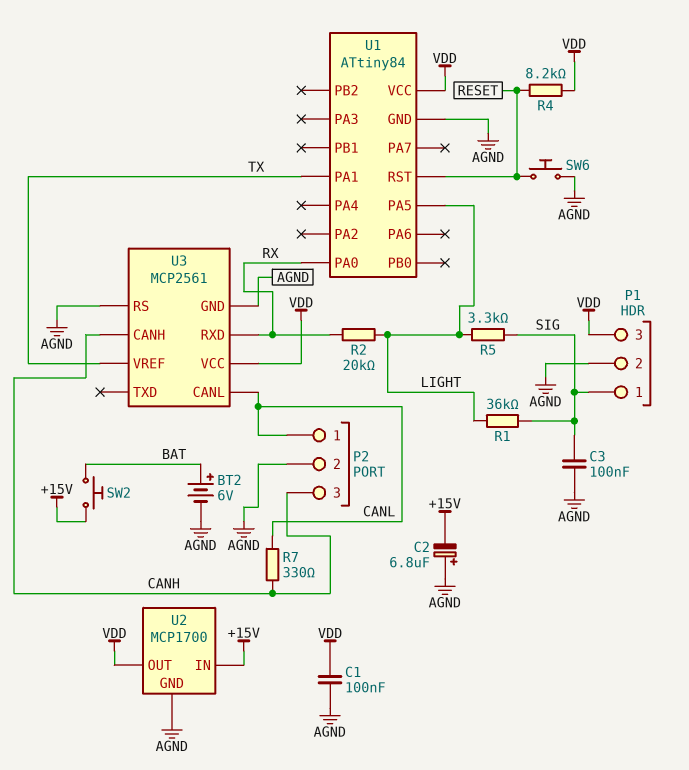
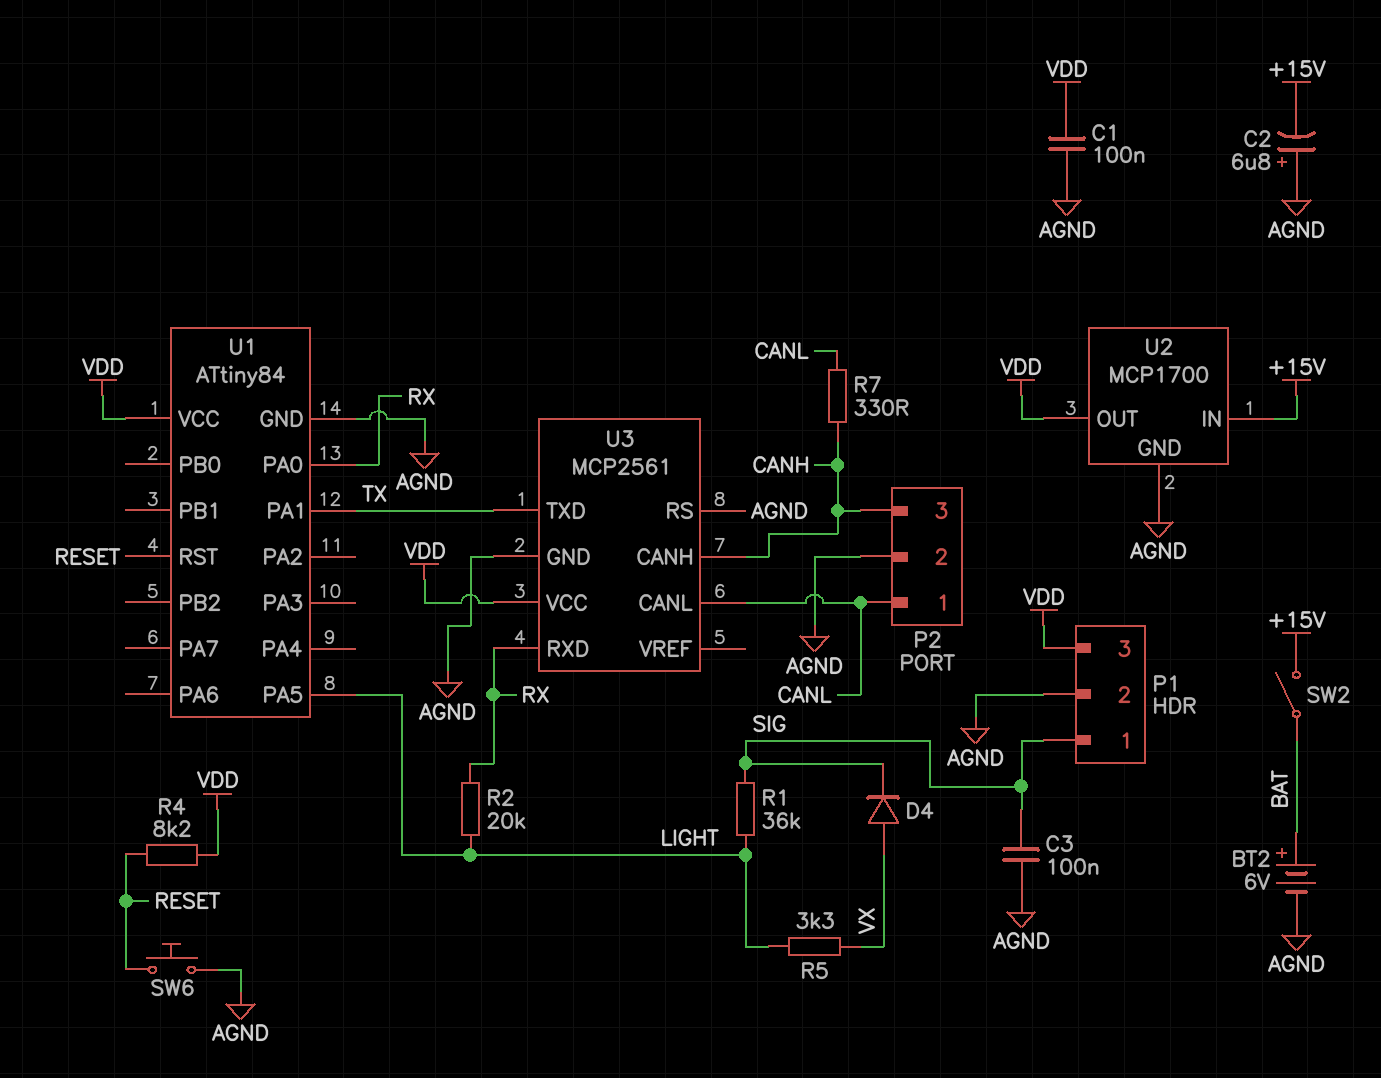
D4: none -> diode (A VX, K SIG)
R5: 3.3k (LIGHT, SIG) -> 3.3k (LIGHT, VX)
SW2: button (+15V, BAT) -> switch (+15V, BAT)
U3 pin TXD: none -> TX
U3 pin VREF: TX -> none

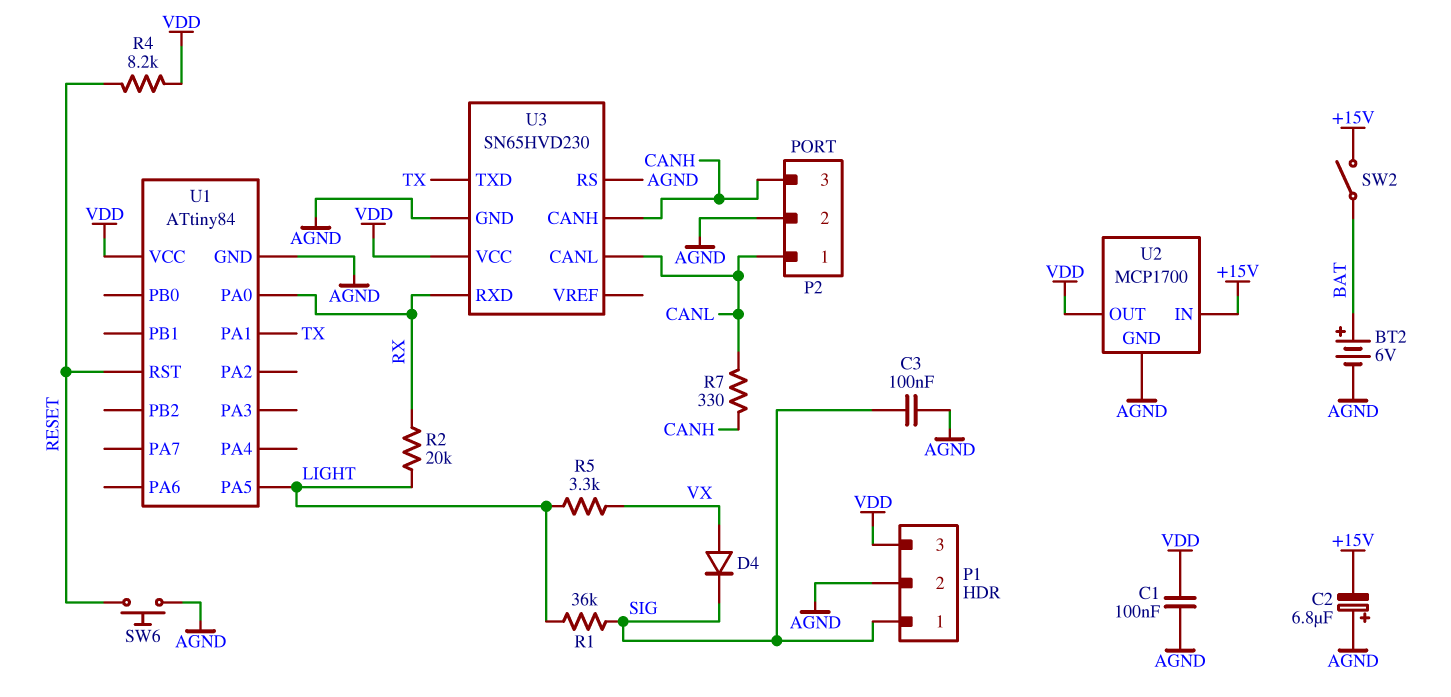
U3: MCP2561 -> SN65HVD230

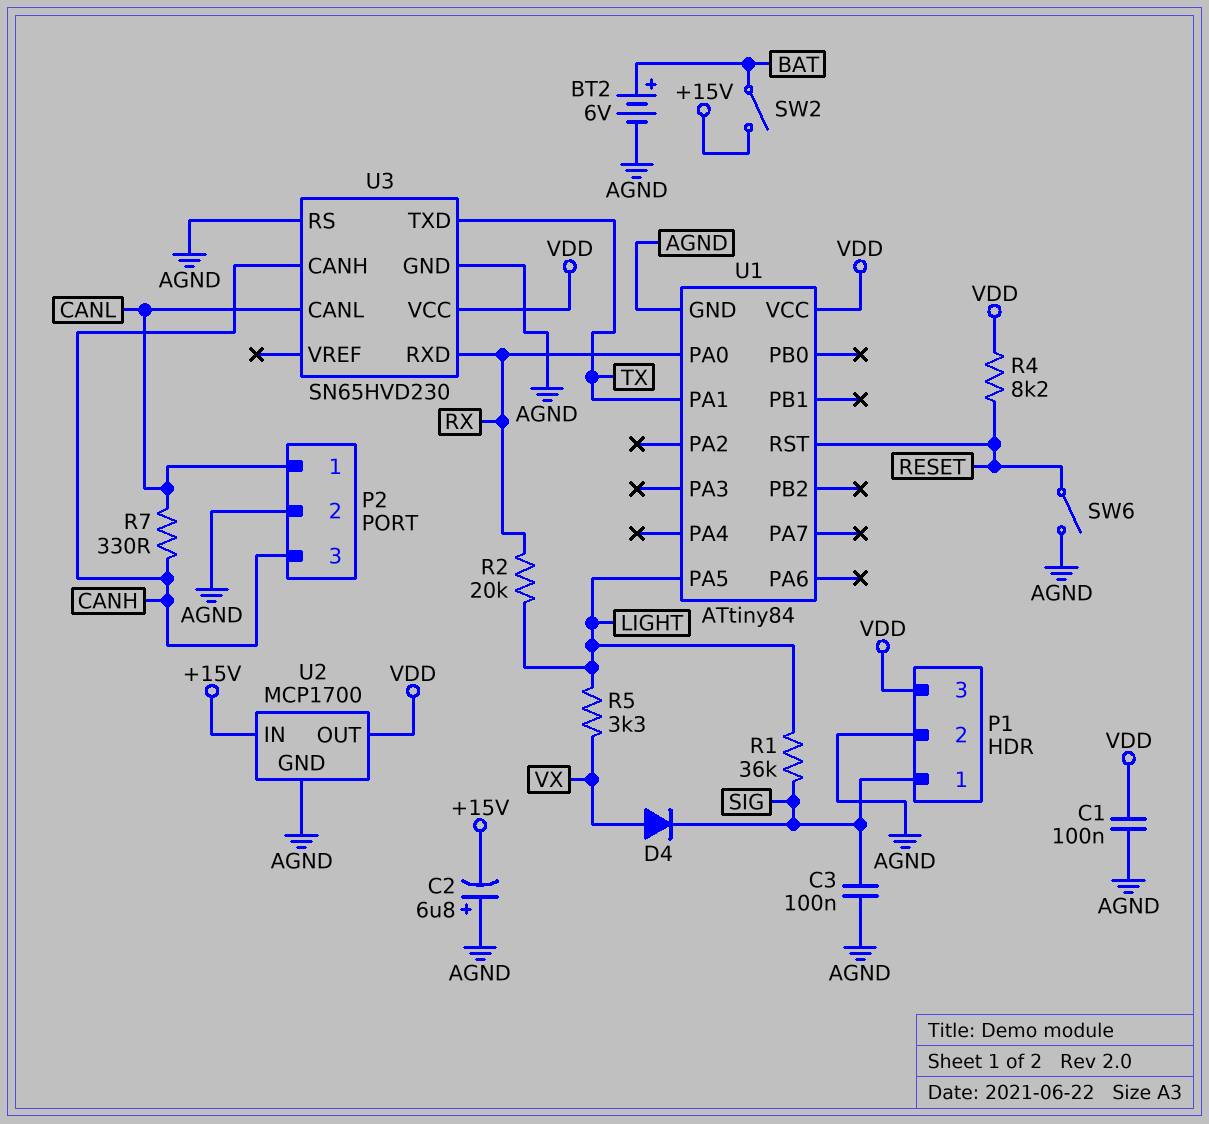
SW6: button (AGND, RESET) -> switch (AGND, RESET)

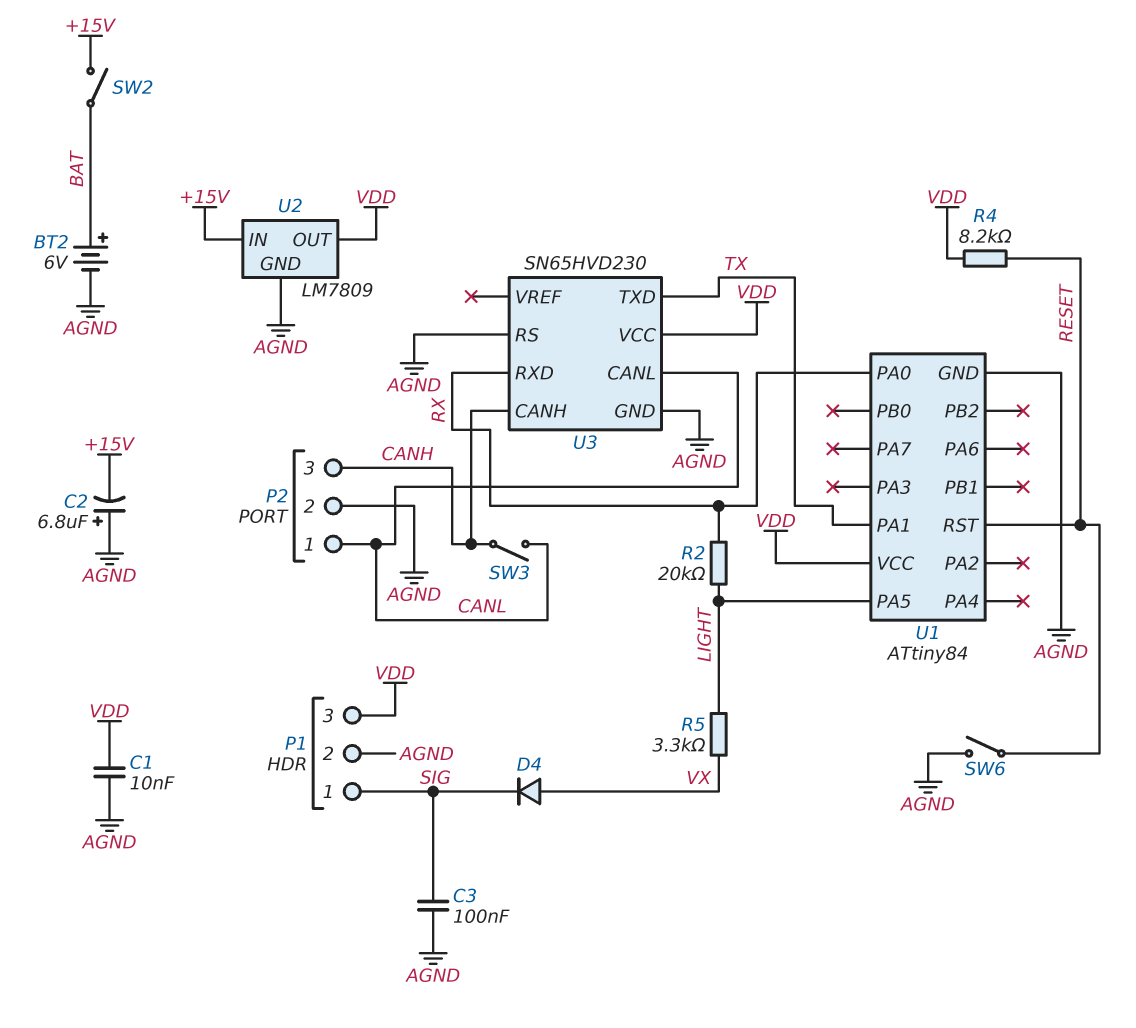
C1: 100nF (AGND, VDD) -> 10nF (AGND, VDD)
R1: 36k (LIGHT, SIG) -> none
R7: 330 (CANH, CANL) -> none
SW3: none -> switch (CANH, CANL)
U2: MCP1700 -> LM7809

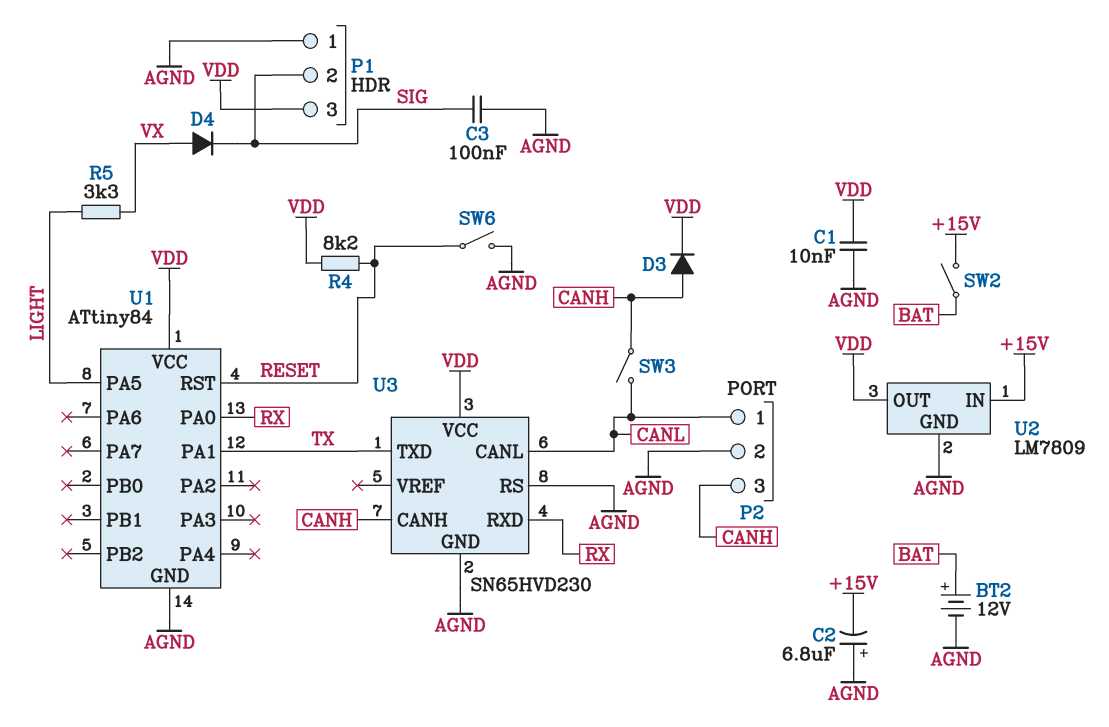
BT2: 6V (plus BAT, minus AGND) -> 12V (plus BAT, minus AGND)
D3: none -> diode (A CANH, K VDD)
P1 pin 1: SIG -> AGND
P1 pin 2: AGND -> SIG
R2: 20k (LIGHT, RX) -> none

